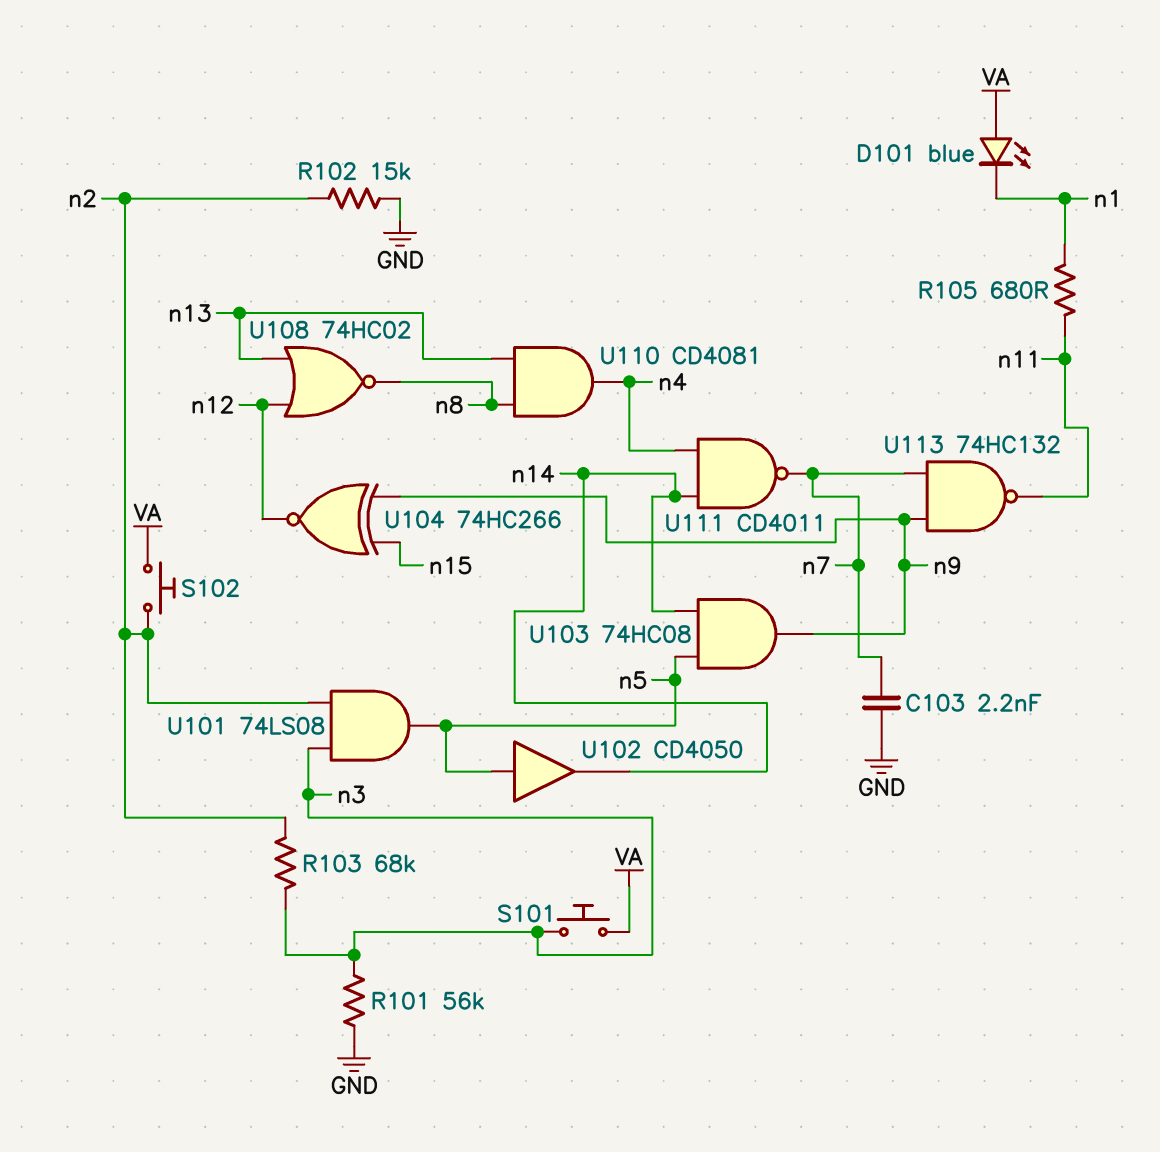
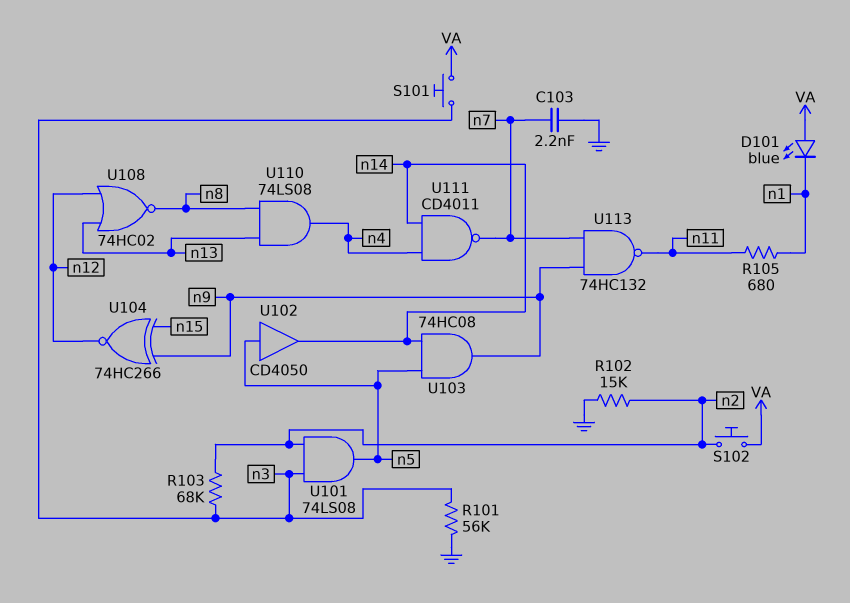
U110: AND CD4081 (in n8, in n13, out n4) -> AND 74LS08 (in n8, in n13, out n4)

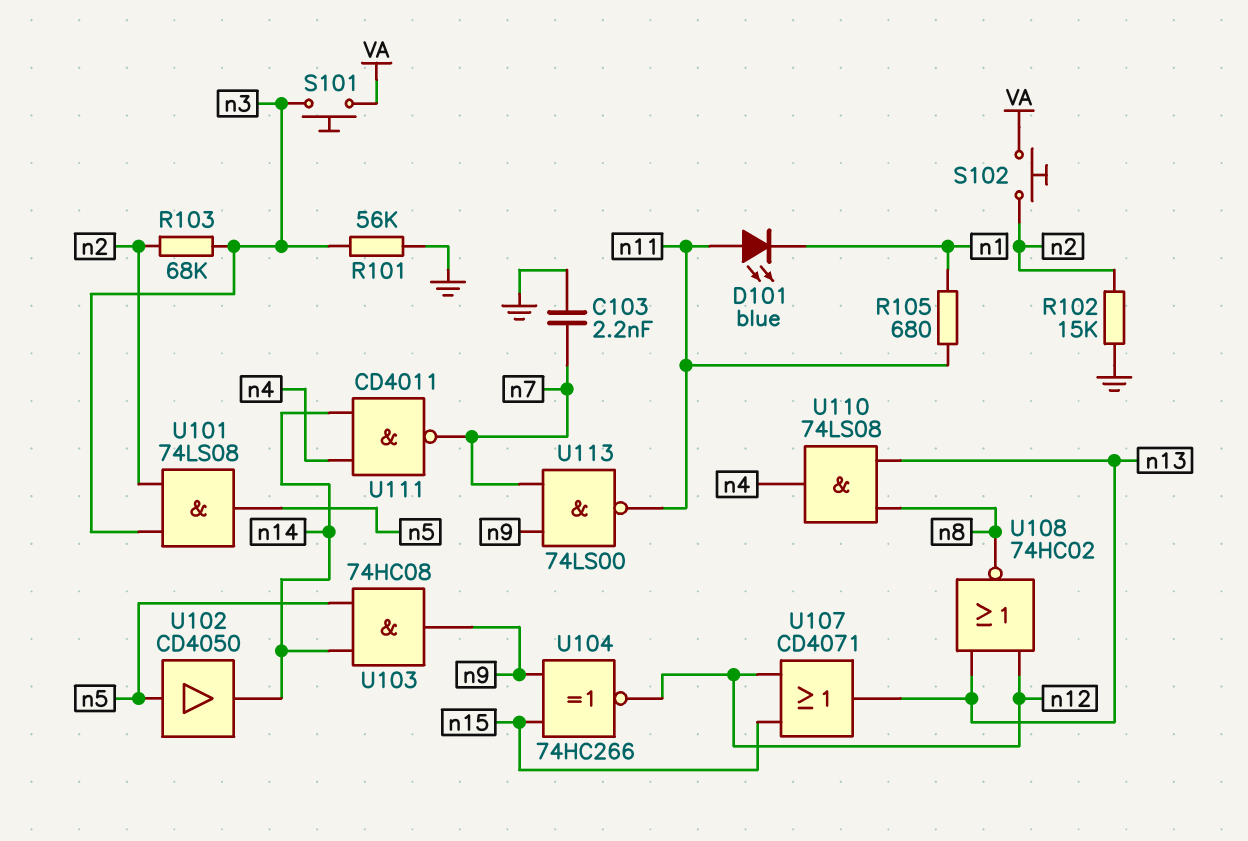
D101: LED blue (A VA, K n1) -> LED blue (A n11, K n1)
U107: none -> OR CD4071 (in n12, in n15, out n13)
U113: NAND 74HC132 (in n7, in n9, out n11) -> NAND 74LS00 (in n7, in n9, out n11)

